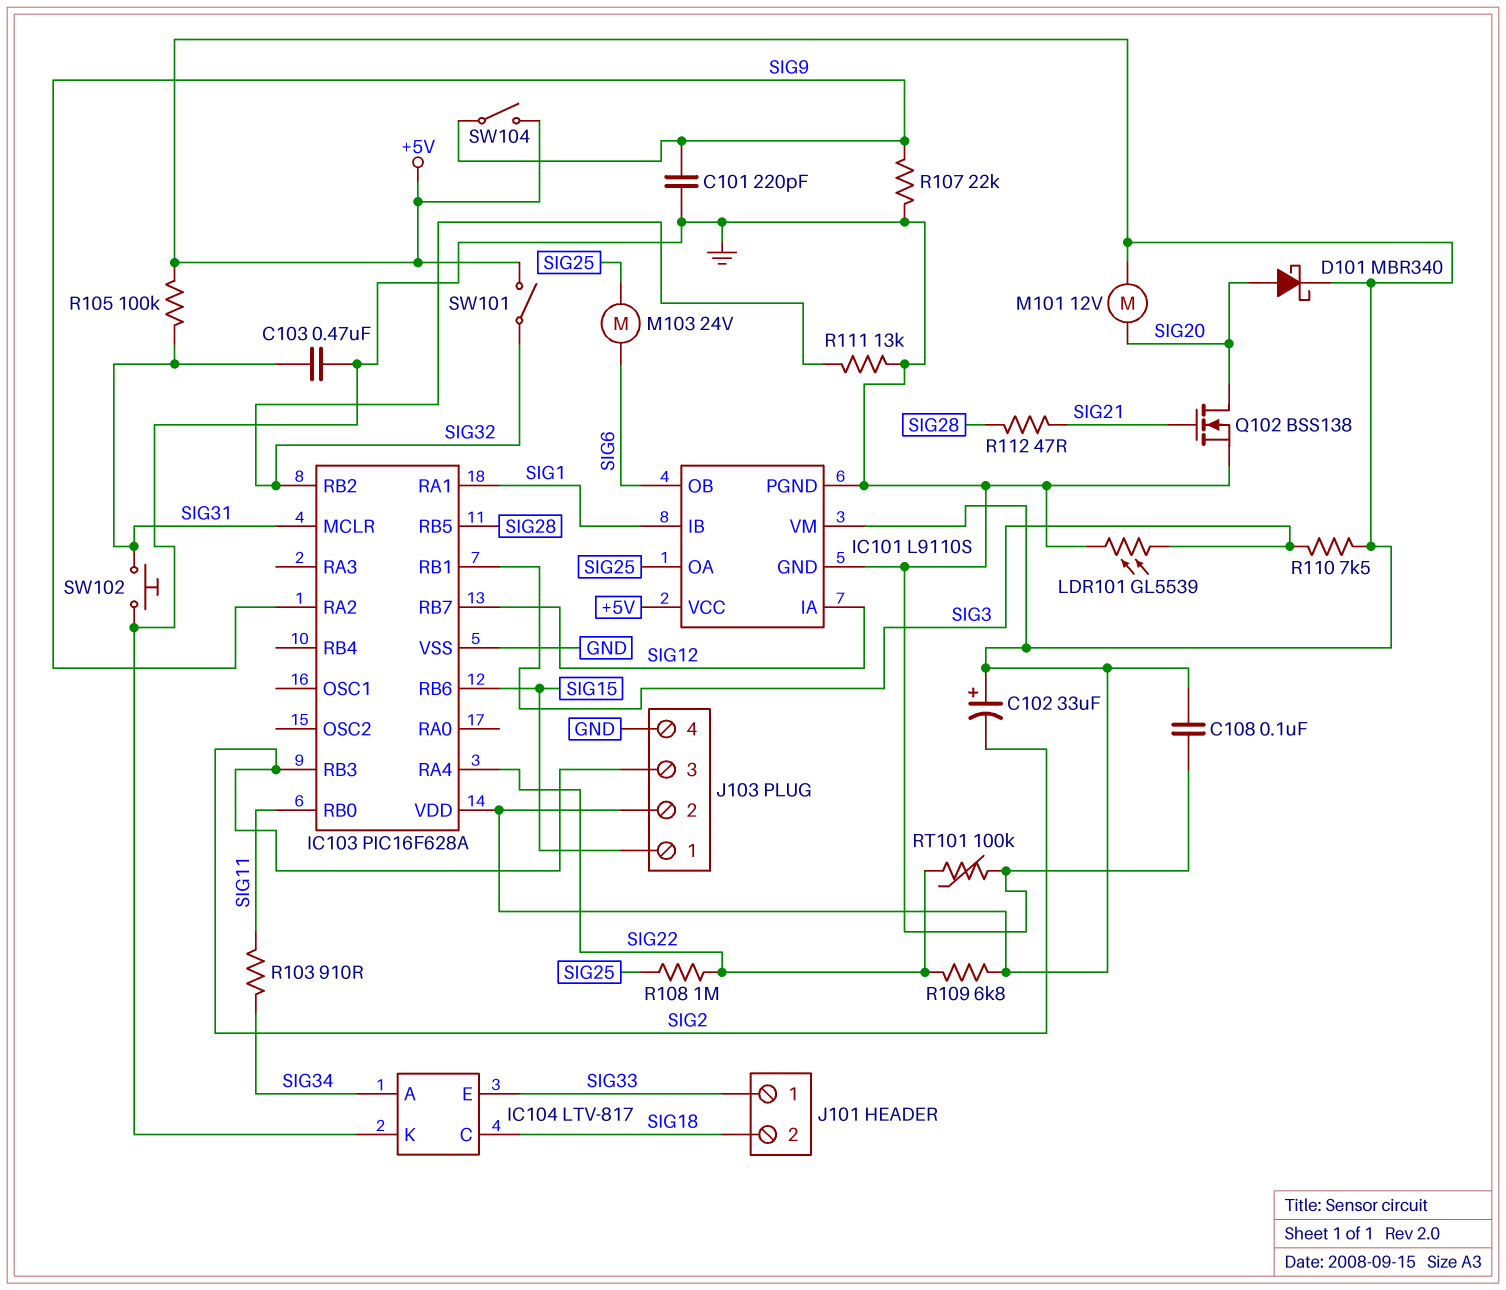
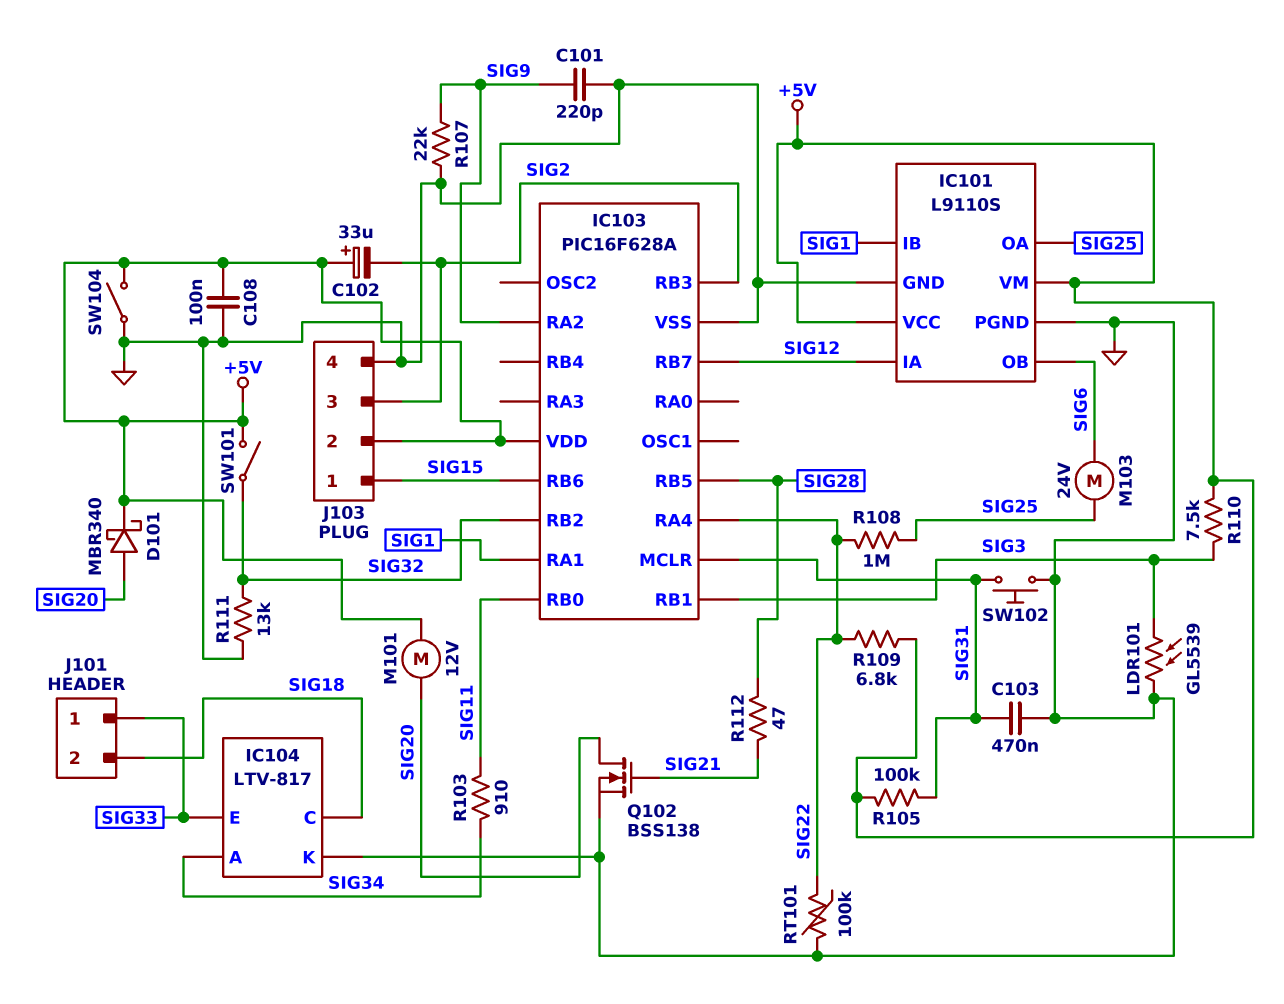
SW104: switch (+5V, SIG9) -> switch (+5V, GND)

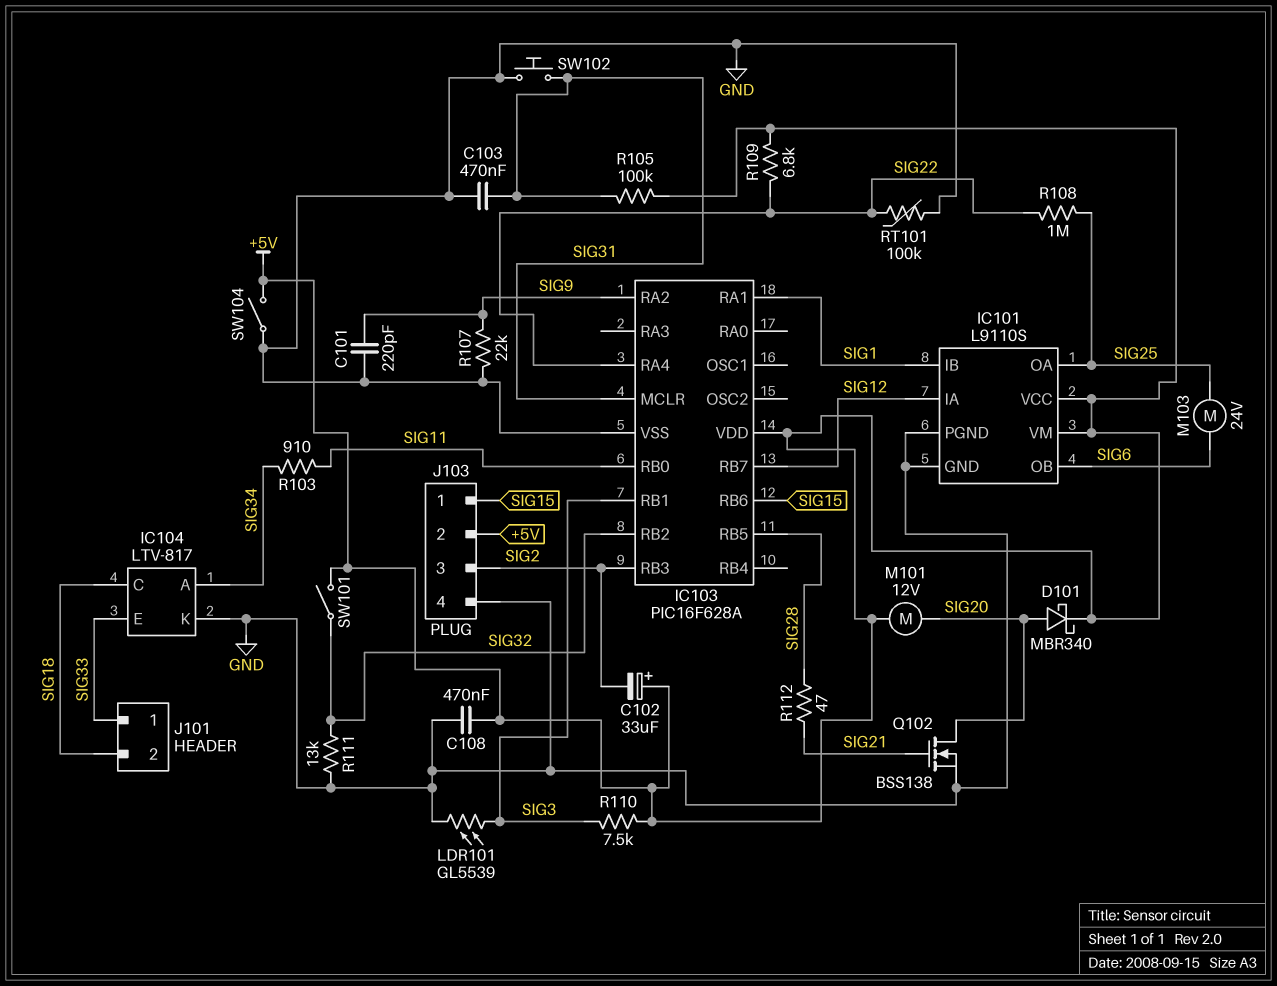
C108: 100nF (+5V, GND) -> 470nF (+5V, GND)

